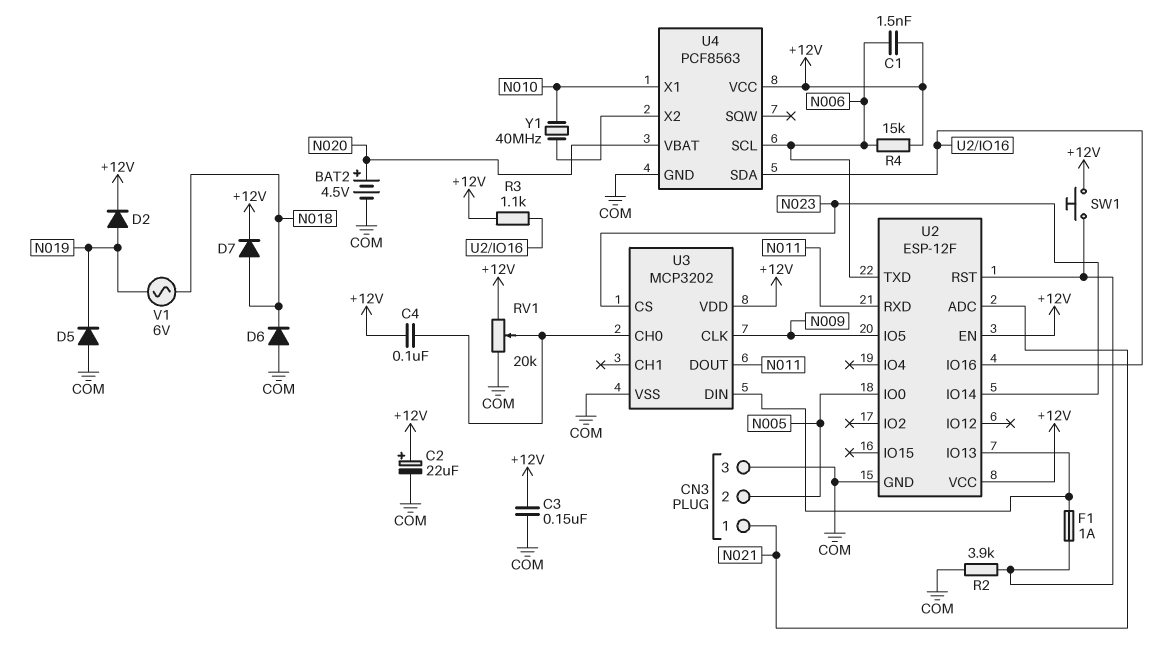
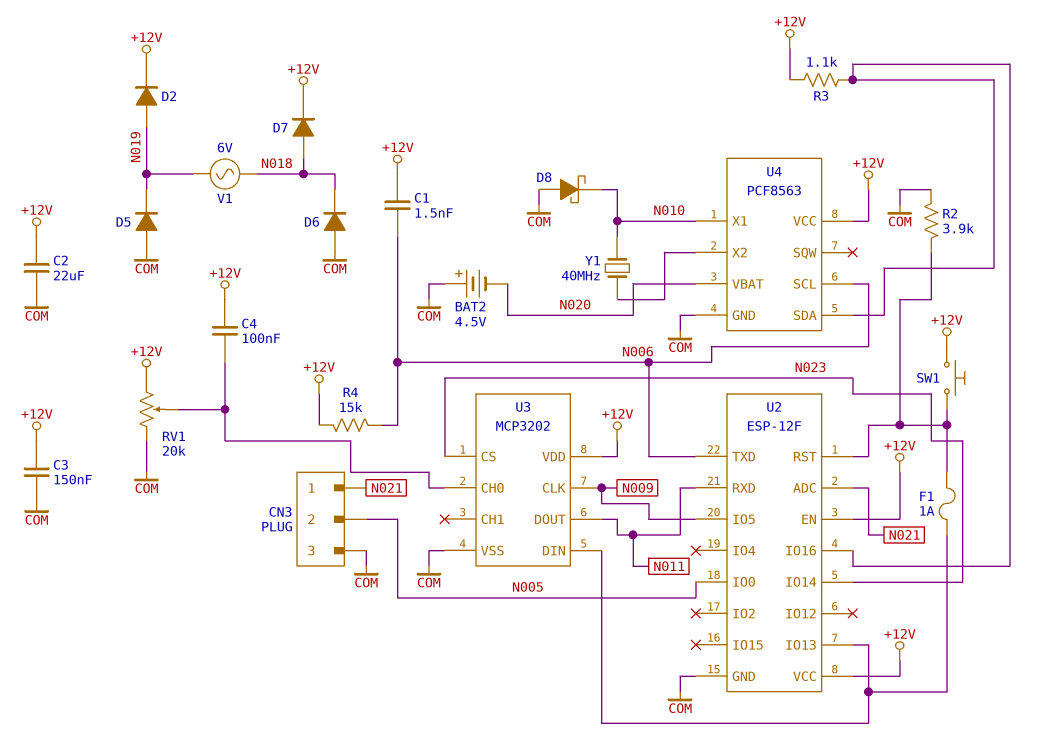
BAT2: 4.5V (plus N020, minus COM) -> 4.5V (plus COM, minus N020)
C2: 22uF (plus +12V, minus COM) -> 22uF (+12V, COM)
D8: none -> schottky (A COM, K N010)

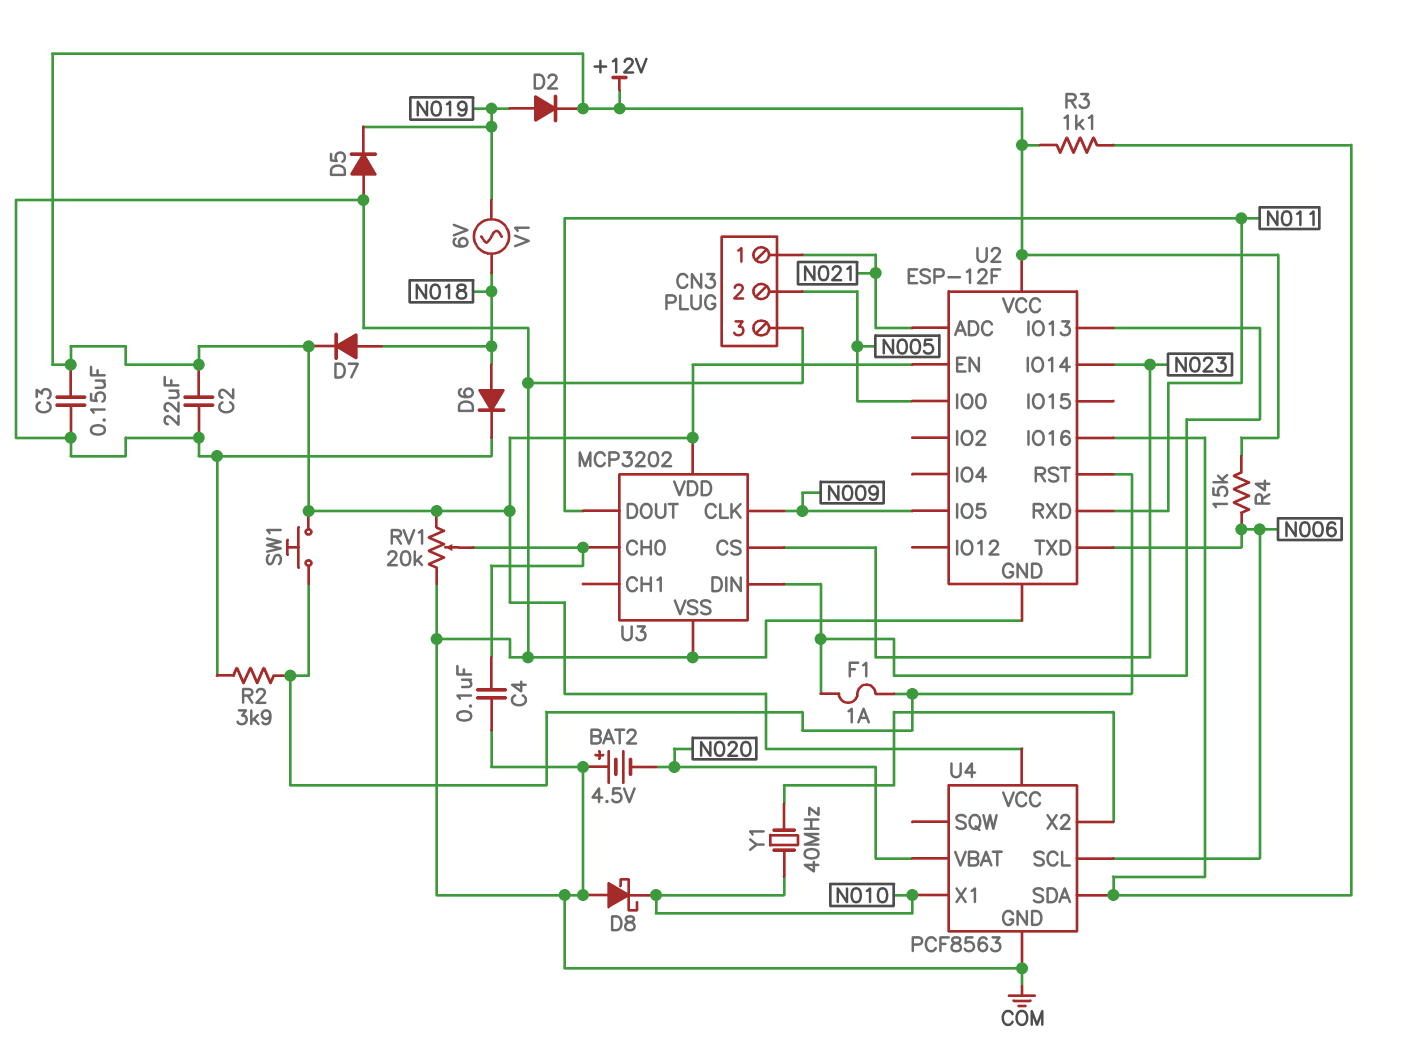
C1: 1.5nF (+12V, N006) -> none
C4: 100nF (+12V, U3/CH0) -> 100nF (COM, U3/CH0)
D6: diode (A COM, K N018) -> diode (A N018, K COM)

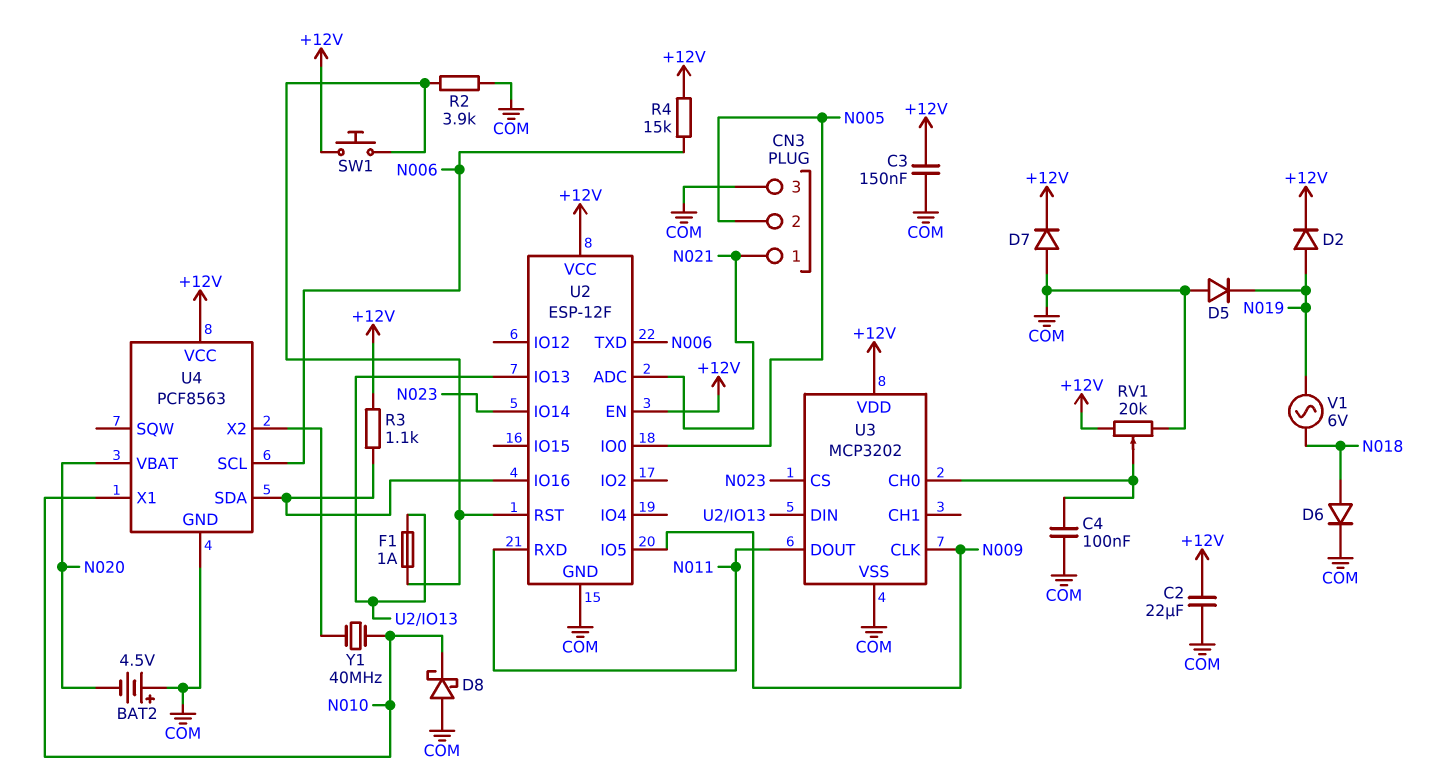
D7: diode (A N018, K +12V) -> diode (A COM, K +12V)

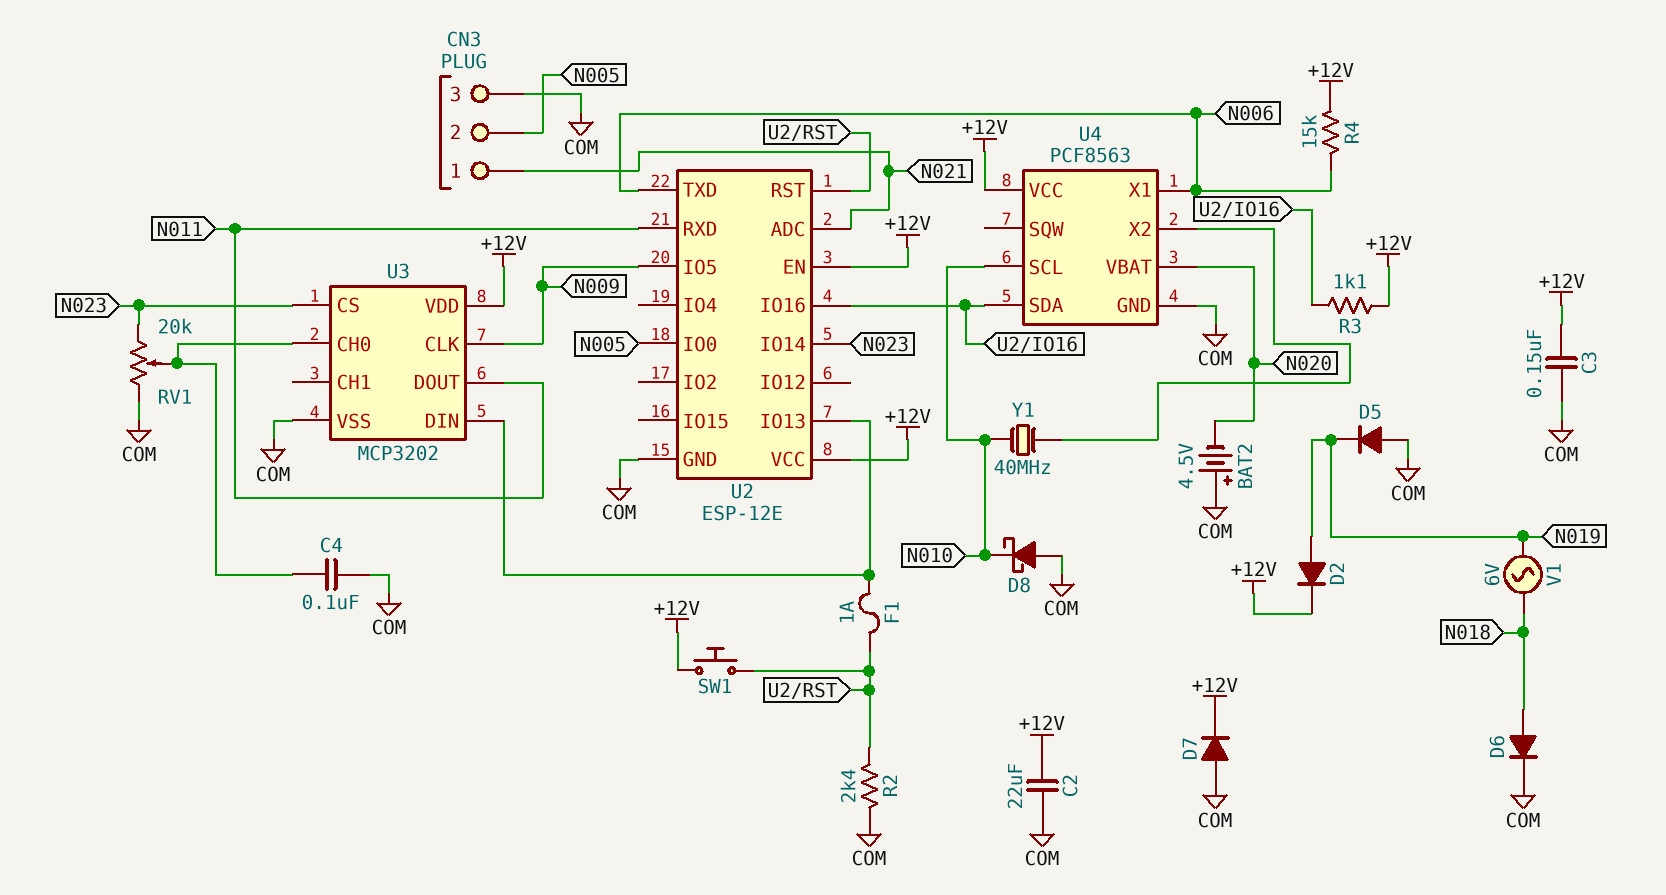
R2: 3.9k (COM, U2/RST) -> 2.4k (COM, U2/RST)
RV1: 20k (+12V, COM, wiper U3/CH0) -> 20k (COM, N023, wiper U3/CH0)
U2: ESP-12F -> ESP-12E
U4 pin SCL: N006 -> N010
U4 pin X1: N010 -> N006

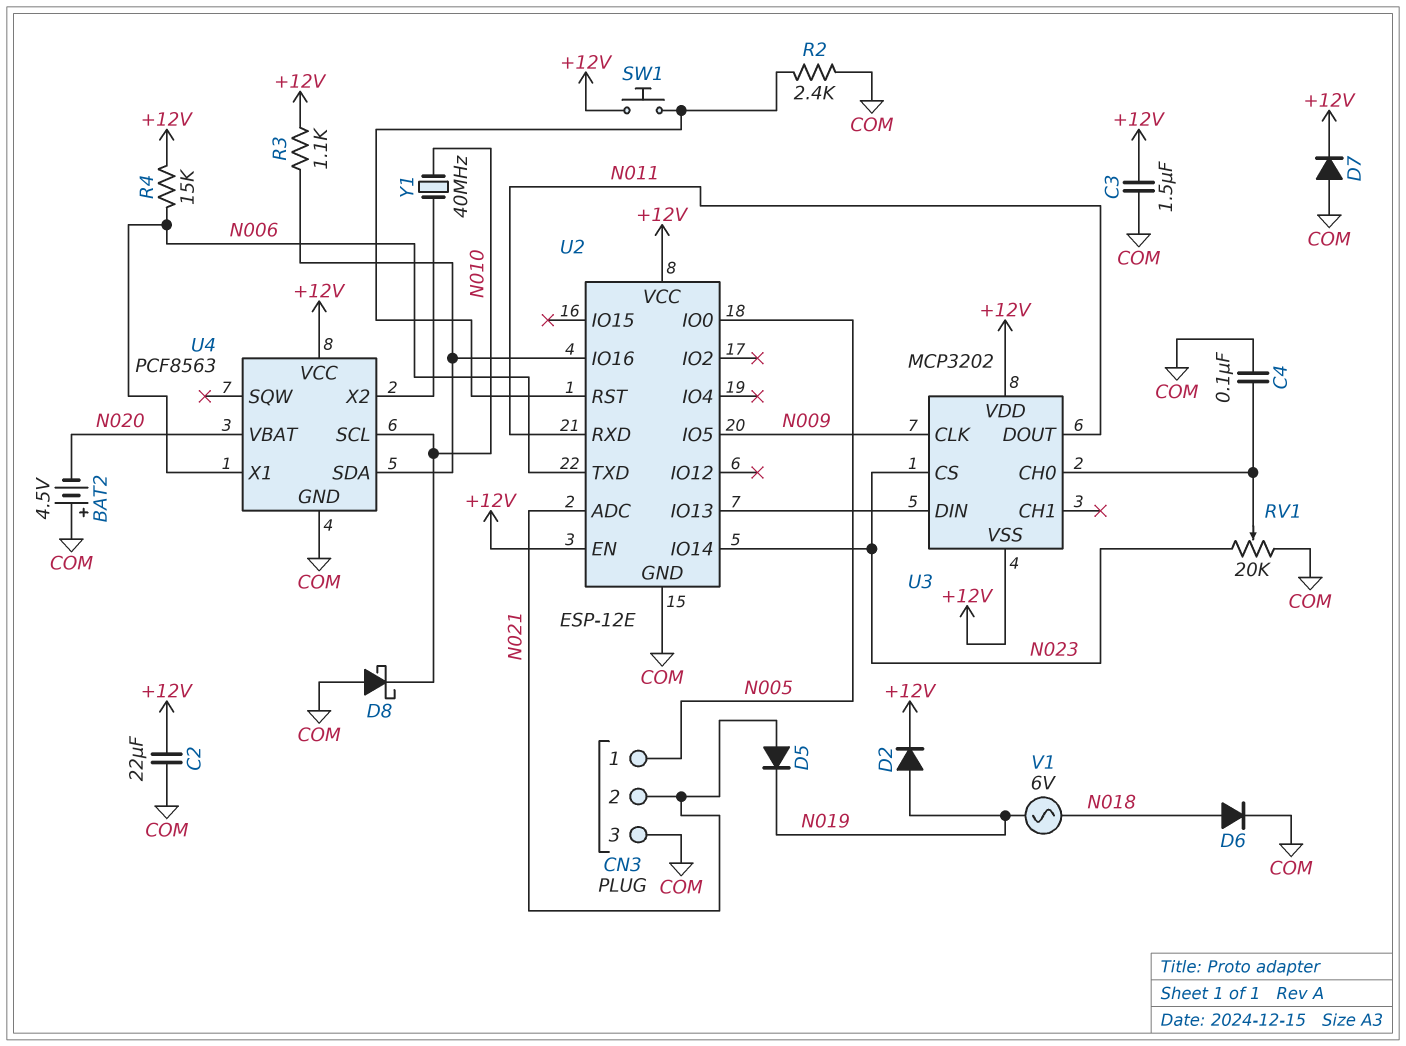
C3: 150nF (+12V, COM) -> 1.5uF (+12V, COM)
CN3 pin 1: N021 -> N005
CN3 pin 2: N005 -> N021
D5: diode (A COM, K N019) -> diode (A N021, K N019)
F1: 1A (U2/IO13, U2/RST) -> none
U3 pin VSS: COM -> +12V

